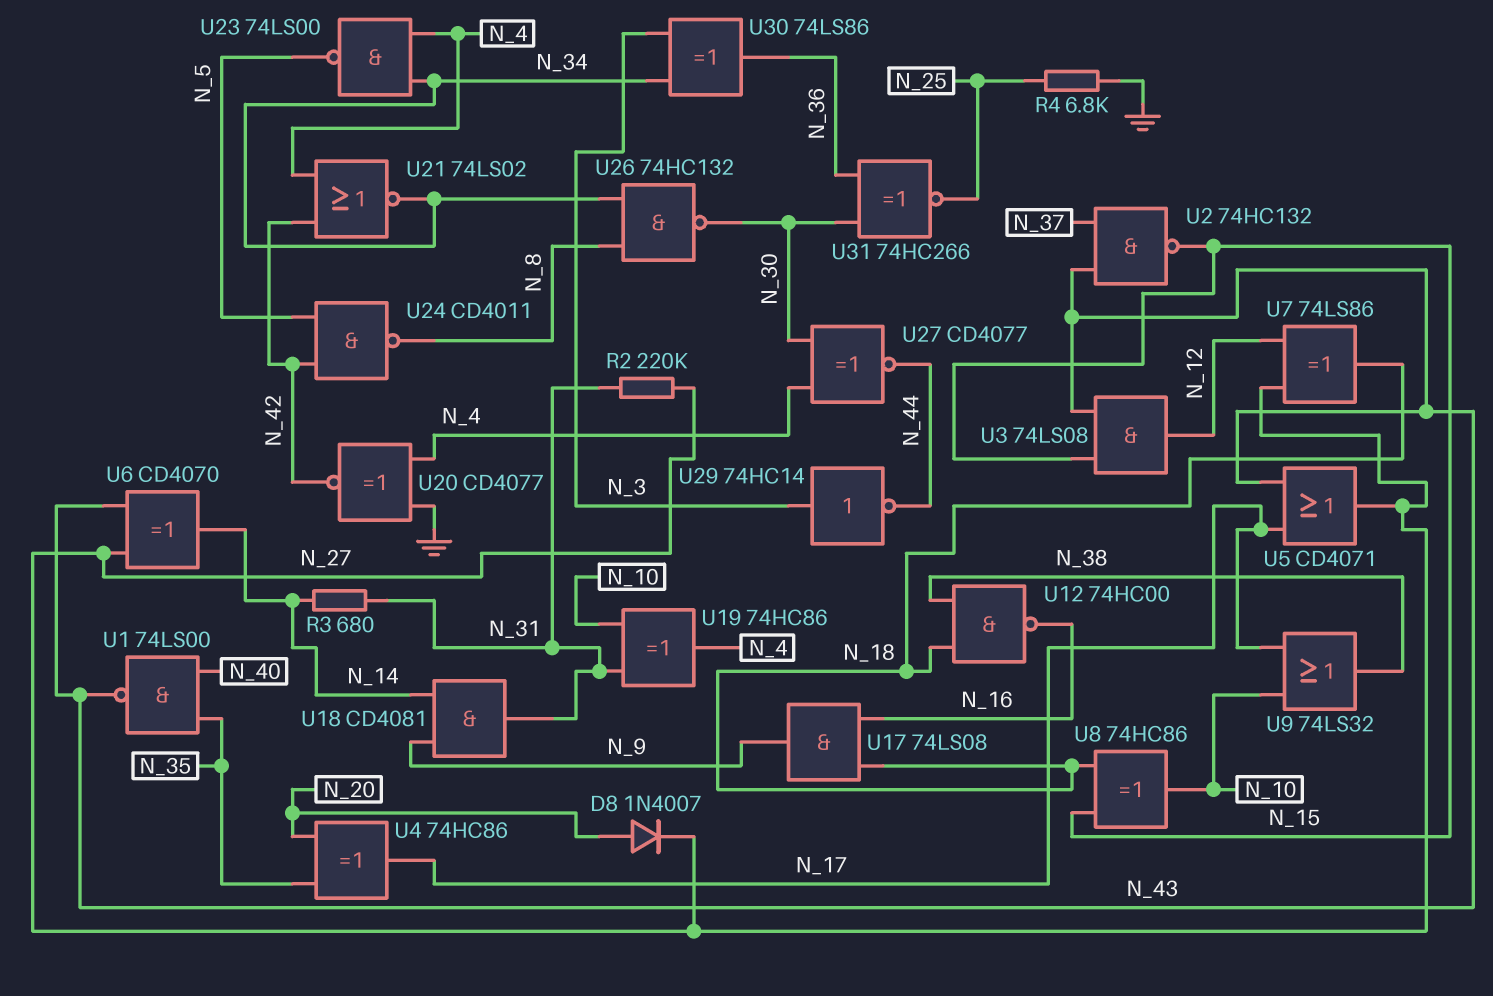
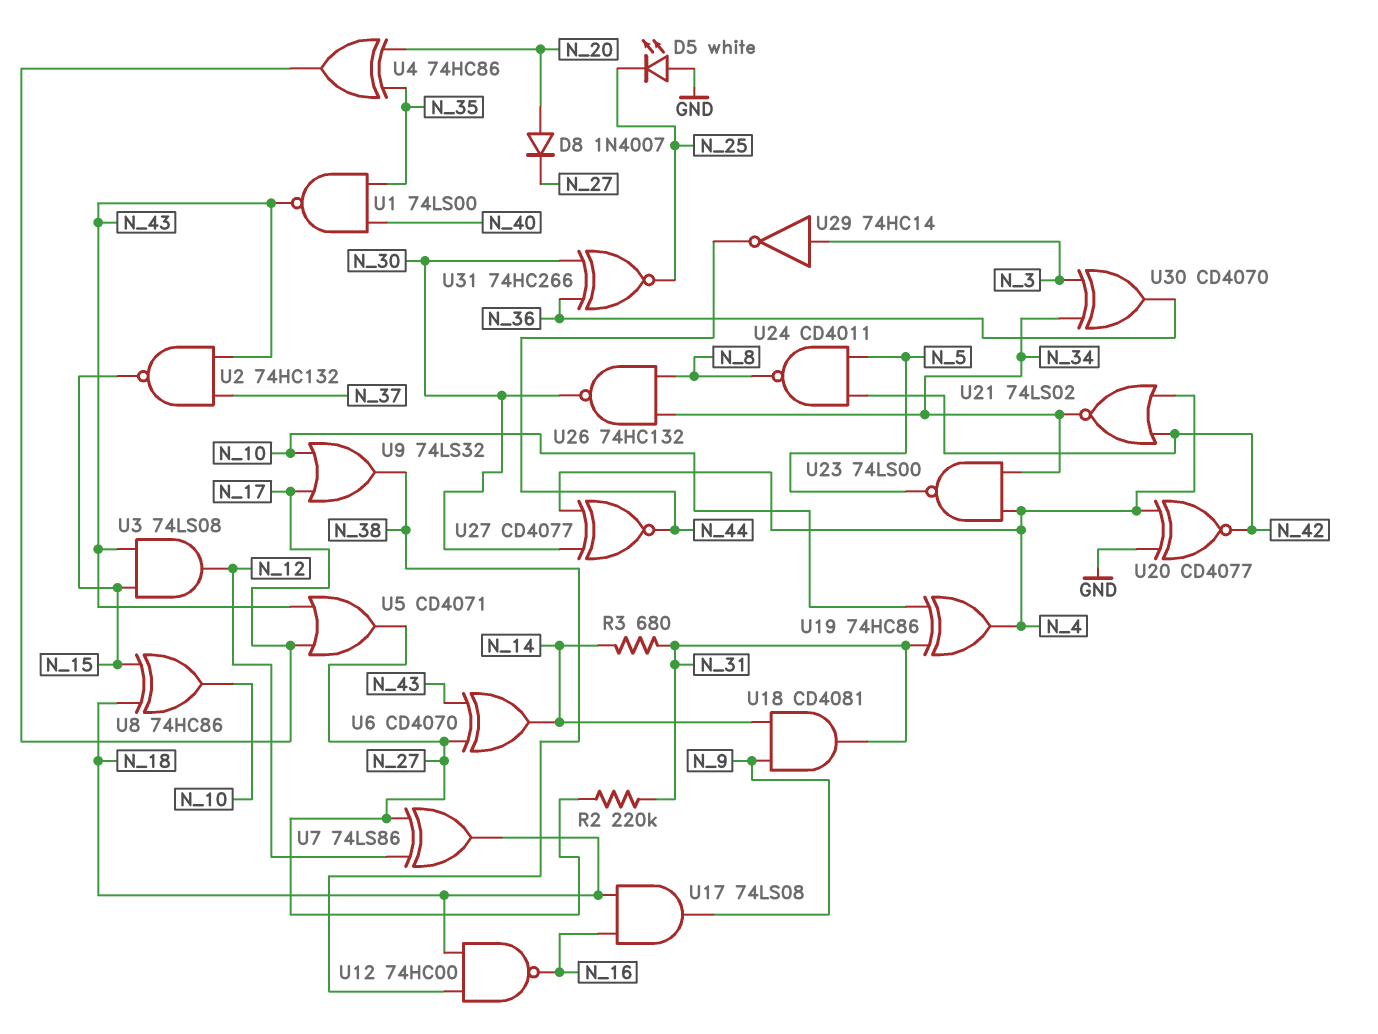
D5: none -> LED white (A GND, K N_25)
R4: 6.8k (GND, N_25) -> none
U30: XOR 74LS86 (in N_3, in N_34, out N_36) -> XOR CD4070 (in N_3, in N_34, out N_36)

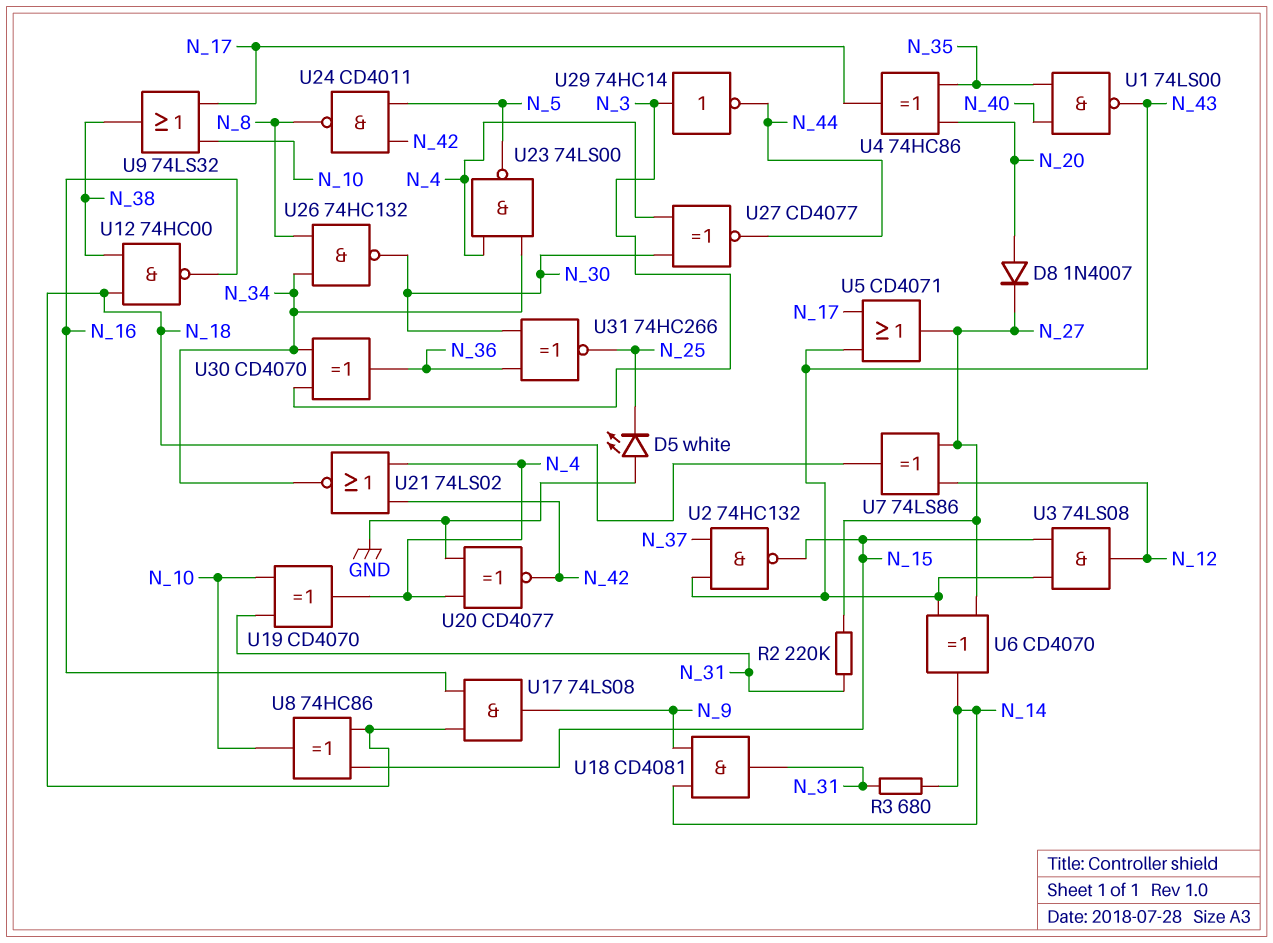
U19: XOR 74HC86 (in N_10, in N_31, out N_4) -> XOR CD4070 (in N_10, in N_31, out N_4)

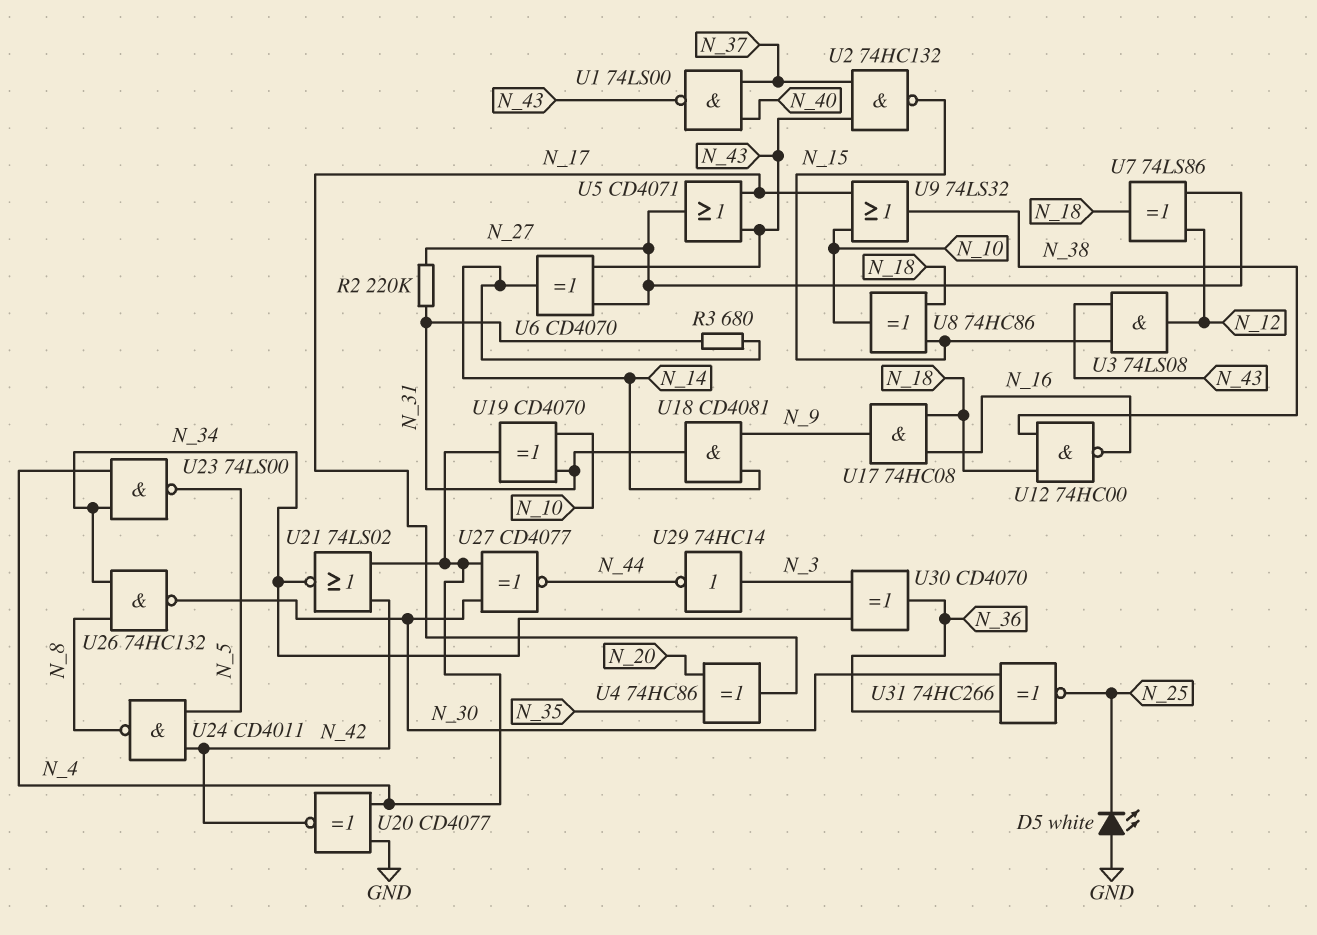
D8: diode 1N4007 (A N_20, K N_27) -> none
U1: NAND 74LS00 (in N_35, in N_40, out N_43) -> NAND 74LS00 (in N_37, in N_40, out N_43)
U17: AND 74LS08 (in N_16, in N_18, out N_9) -> AND 74HC08 (in N_16, in N_18, out N_9)

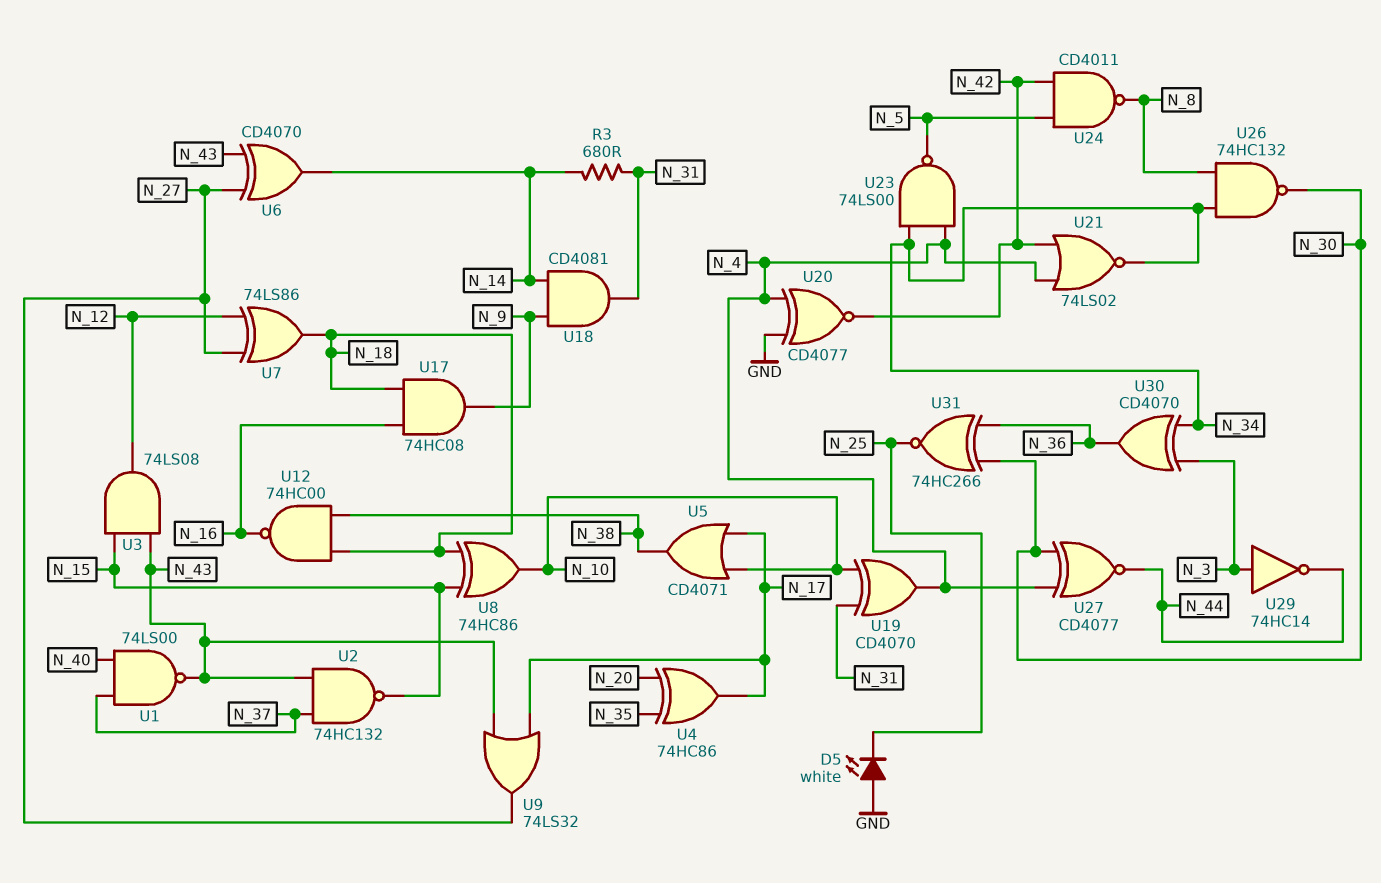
R2: 220k (N_27, N_31) -> none
U5: OR CD4071 (in N_17, in N_43, out N_27) -> OR CD4071 (in N_10, in N_17, out N_38)
U9: OR 74LS32 (in N_10, in N_17, out N_38) -> OR 74LS32 (in N_17, in N_43, out N_27)

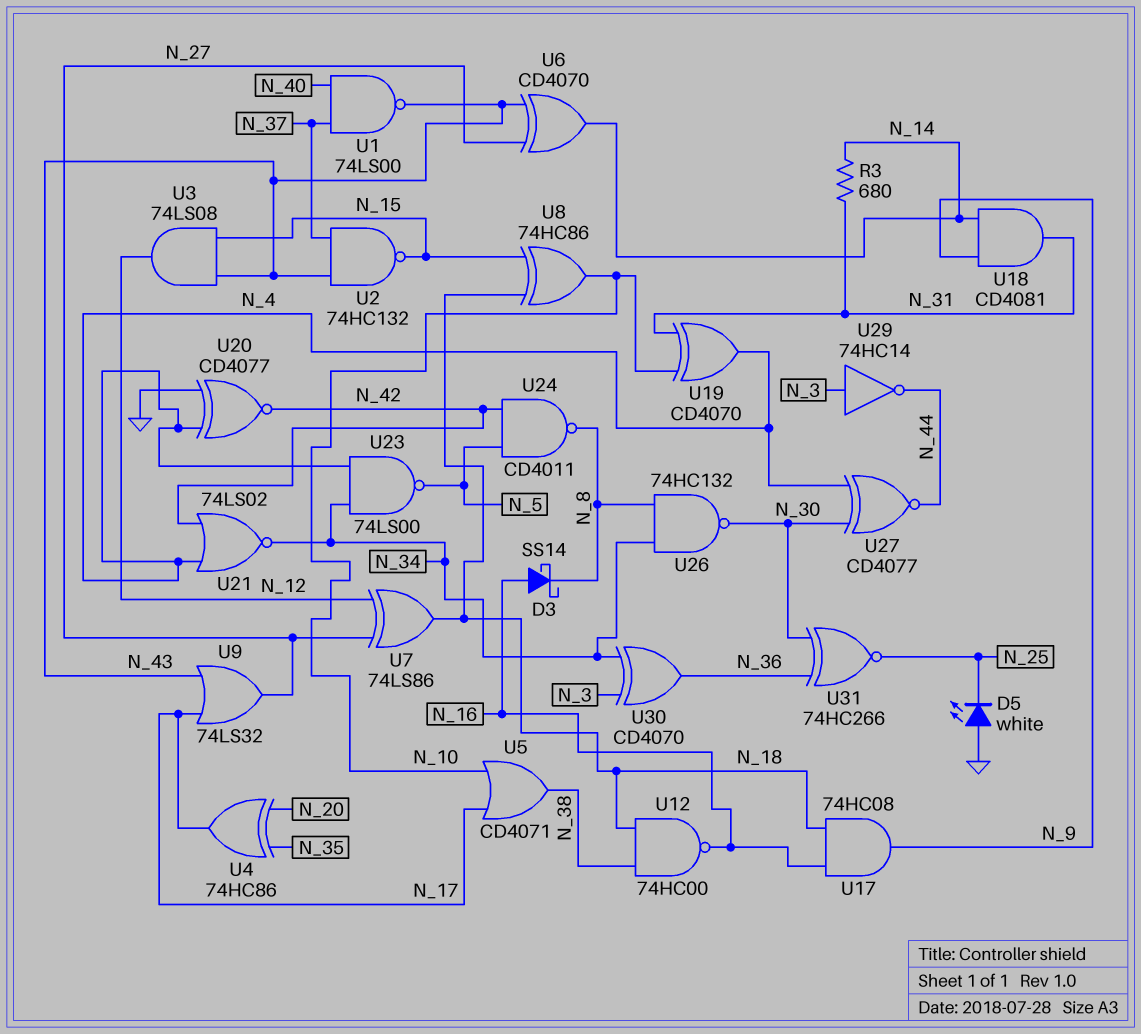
D3: none -> schottky SS14 (A N_16, K N_8)

